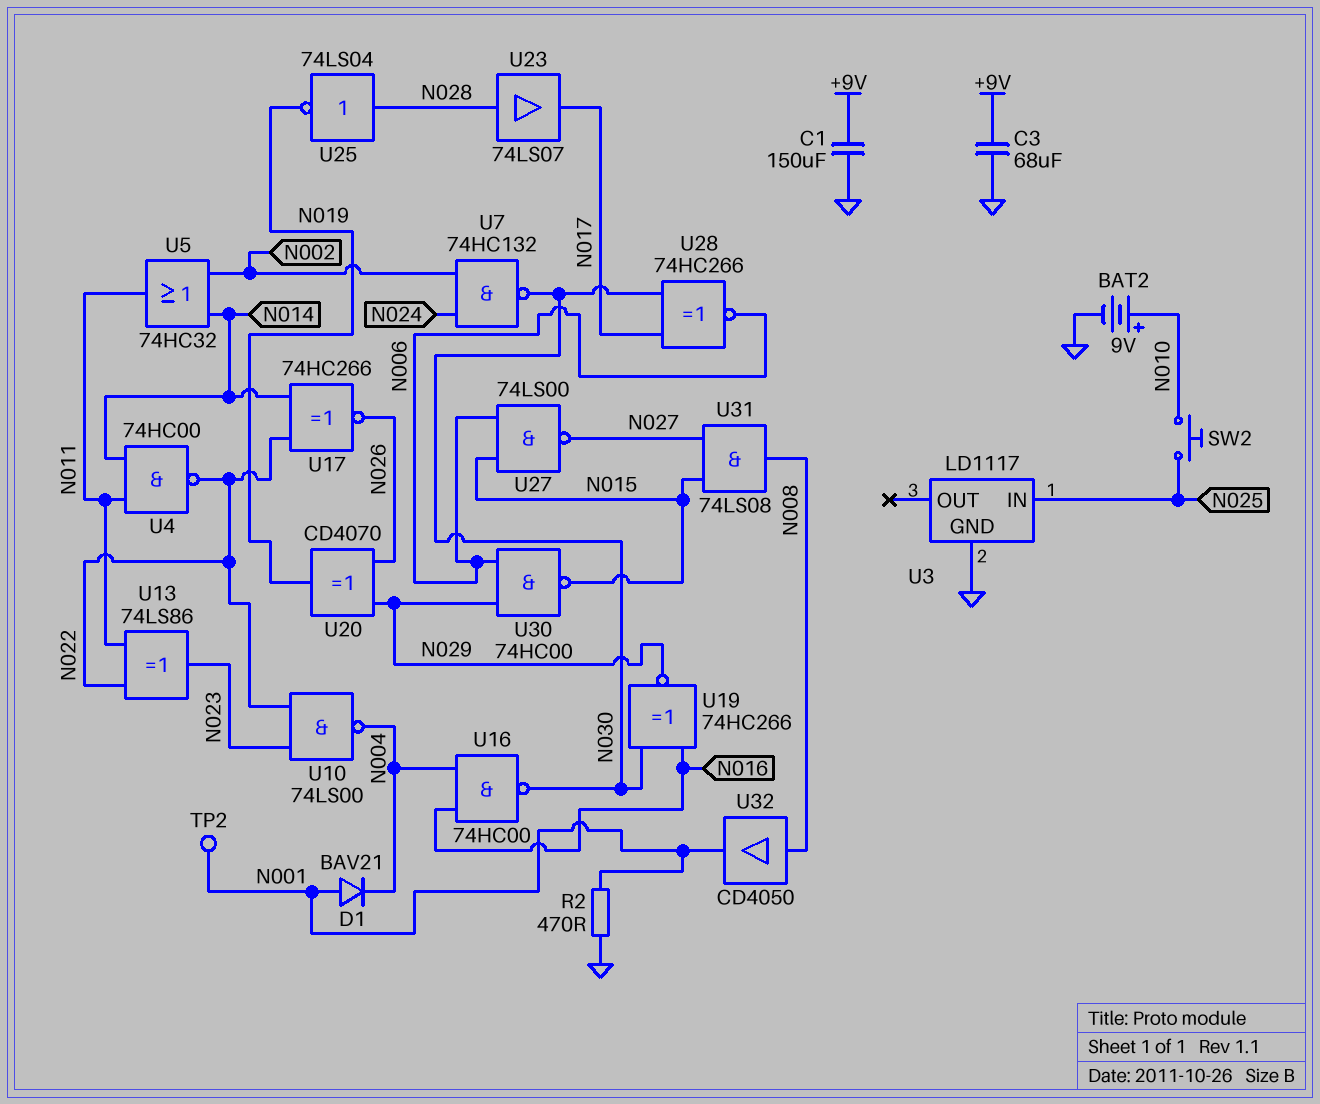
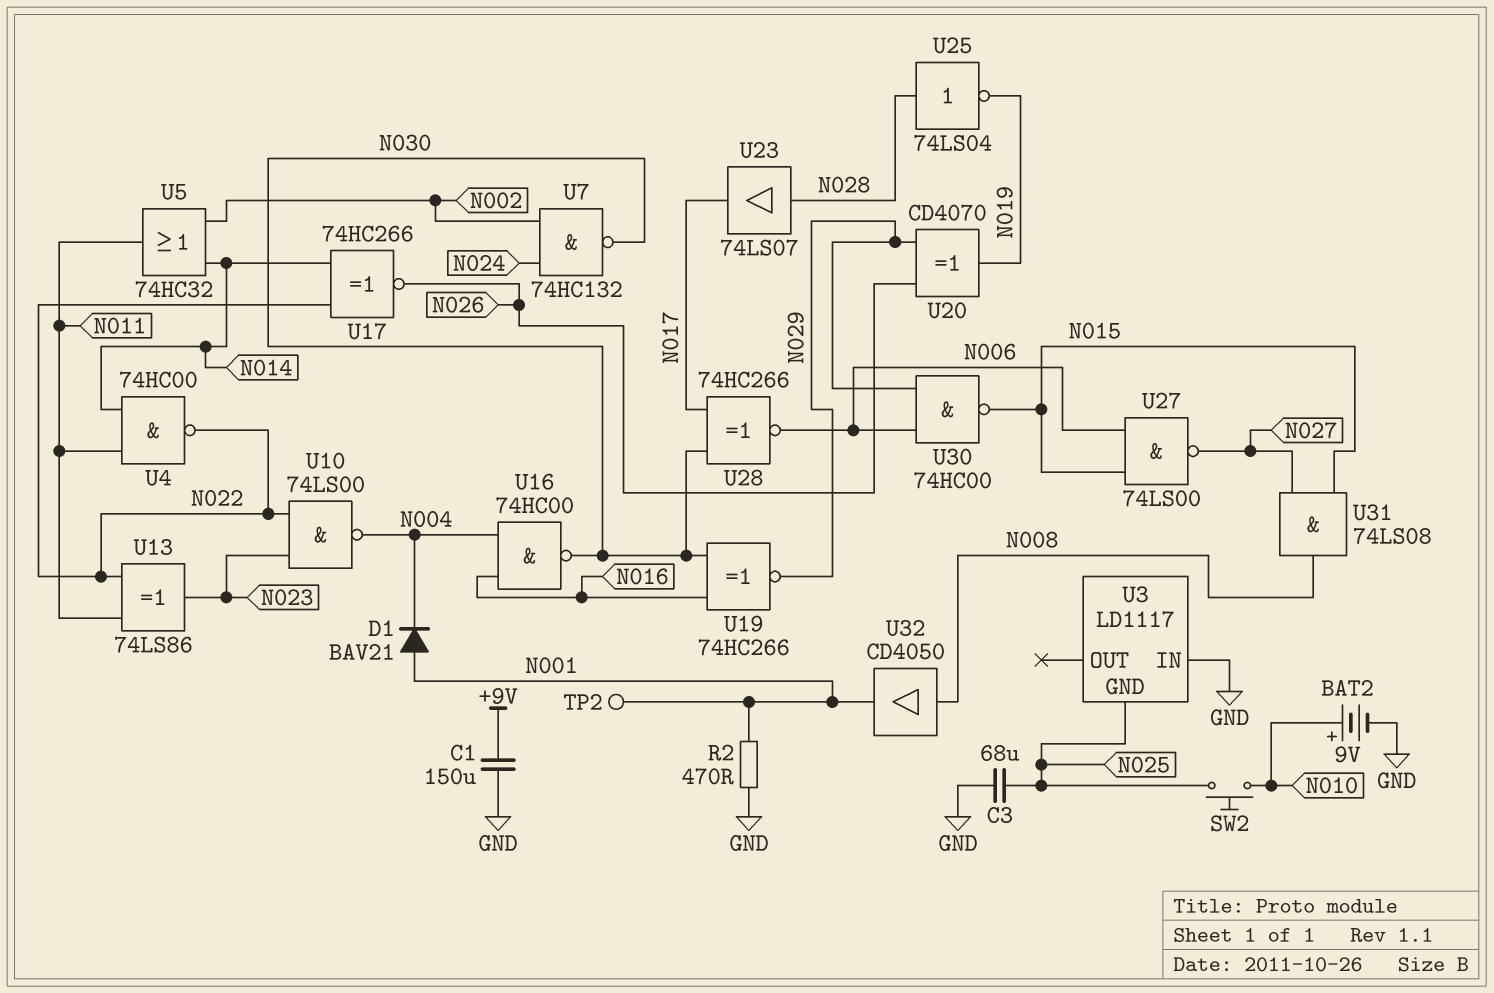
C3: 68uF (+9V, GND) -> 68uF (GND, N025)
U3 pin GND: GND -> N025
U3 pin IN: N025 -> GND

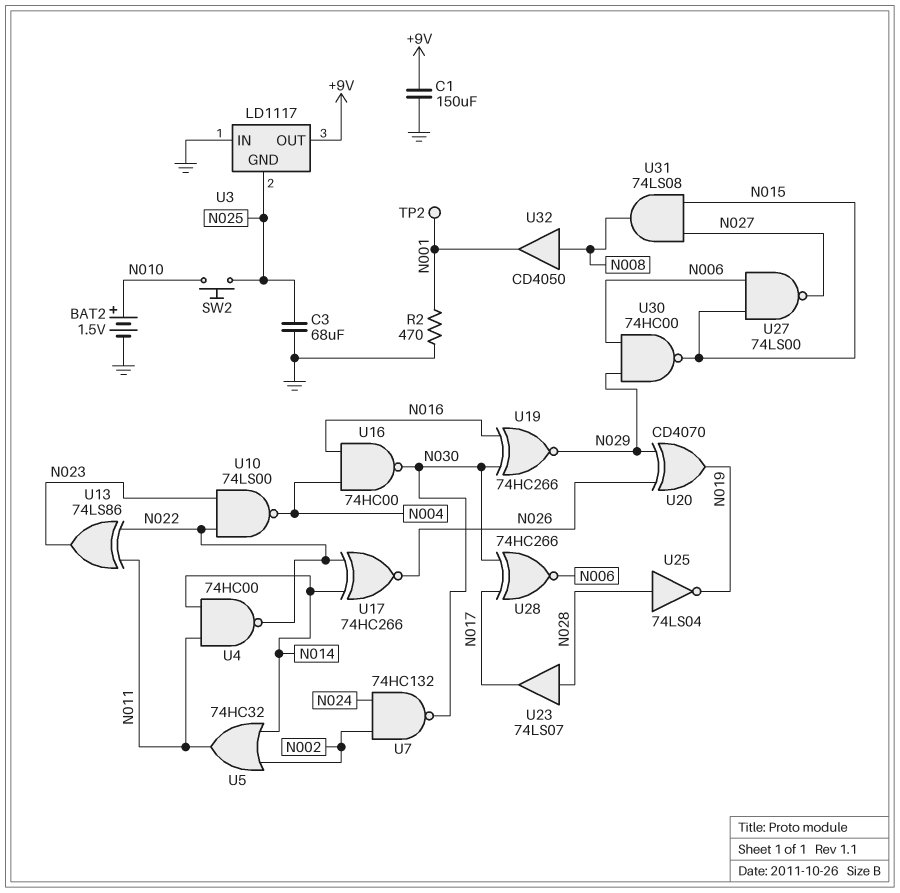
BAT2: 9V (plus N010, minus GND) -> 1.5V (plus N010, minus GND)
D1: diode BAV21 (A N001, K N004) -> none
U3 pin OUT: none -> +9V

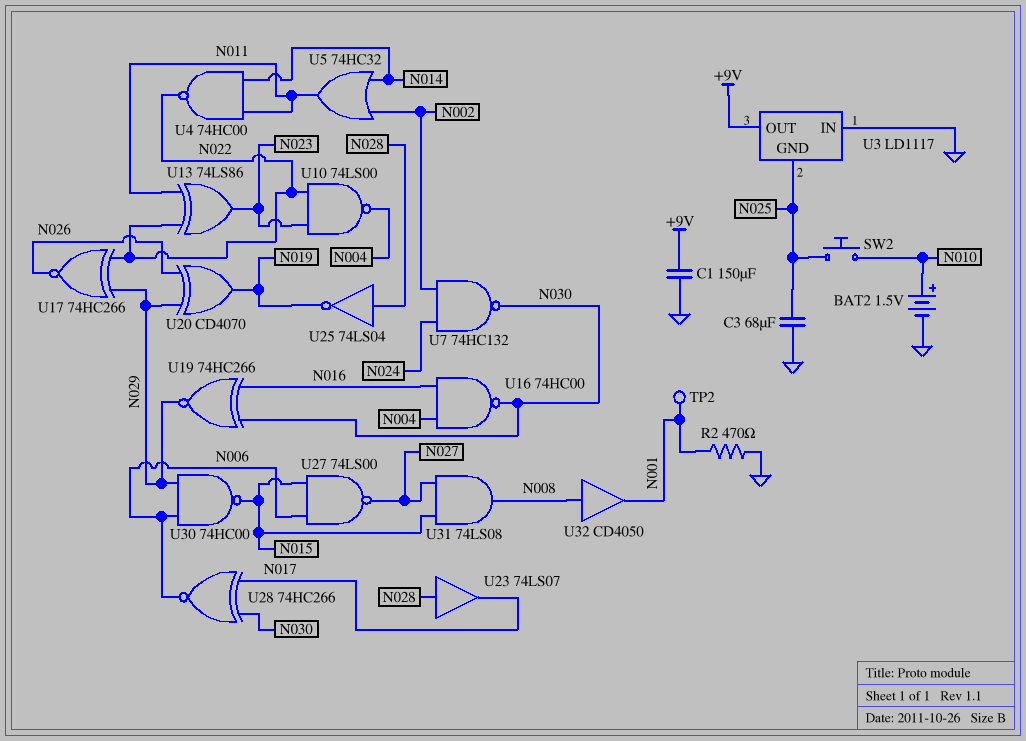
U17: XNOR 74HC266 (in N014, in N022, out N026) -> XNOR 74HC266 (in N022, in N029, out N026)

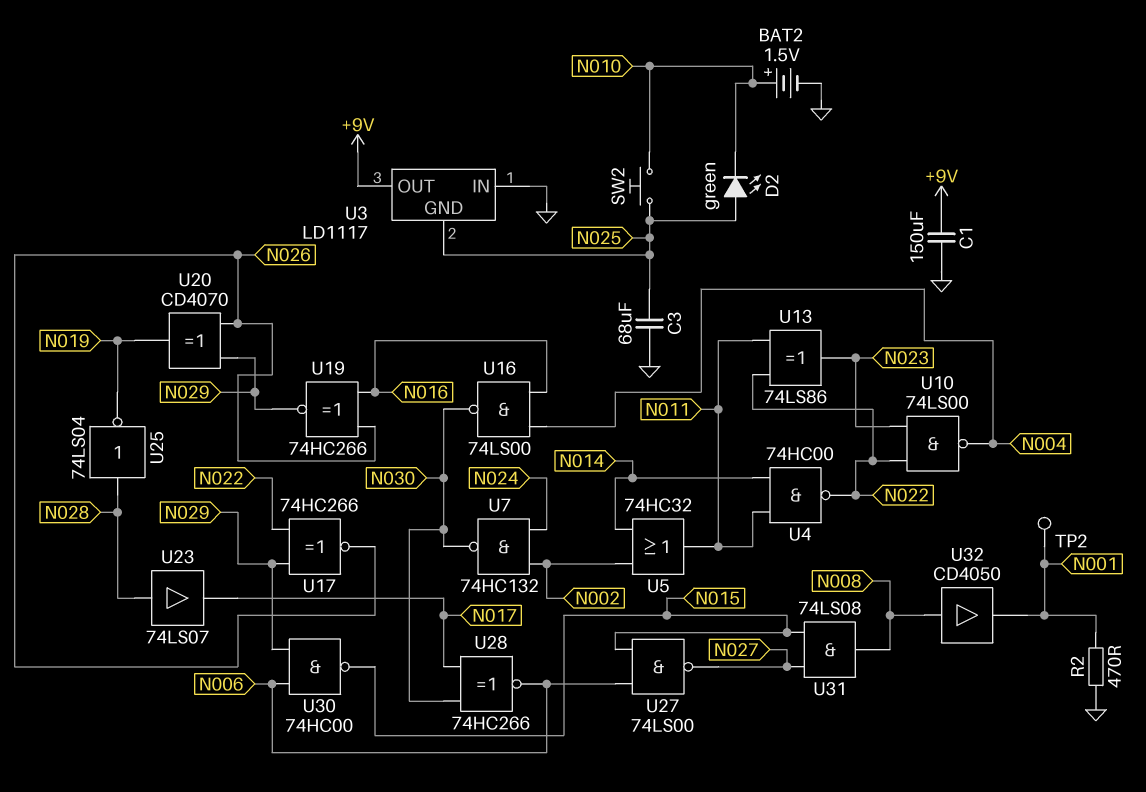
D2: none -> LED green (A N025, K N010)
U16: NAND 74HC00 (in N004, in N016, out N030) -> NAND 74LS00 (in N004, in N016, out N030)
U19: XNOR 74HC266 (in N016, in N030, out N029) -> XNOR 74HC266 (in N016, in N026, out N029)

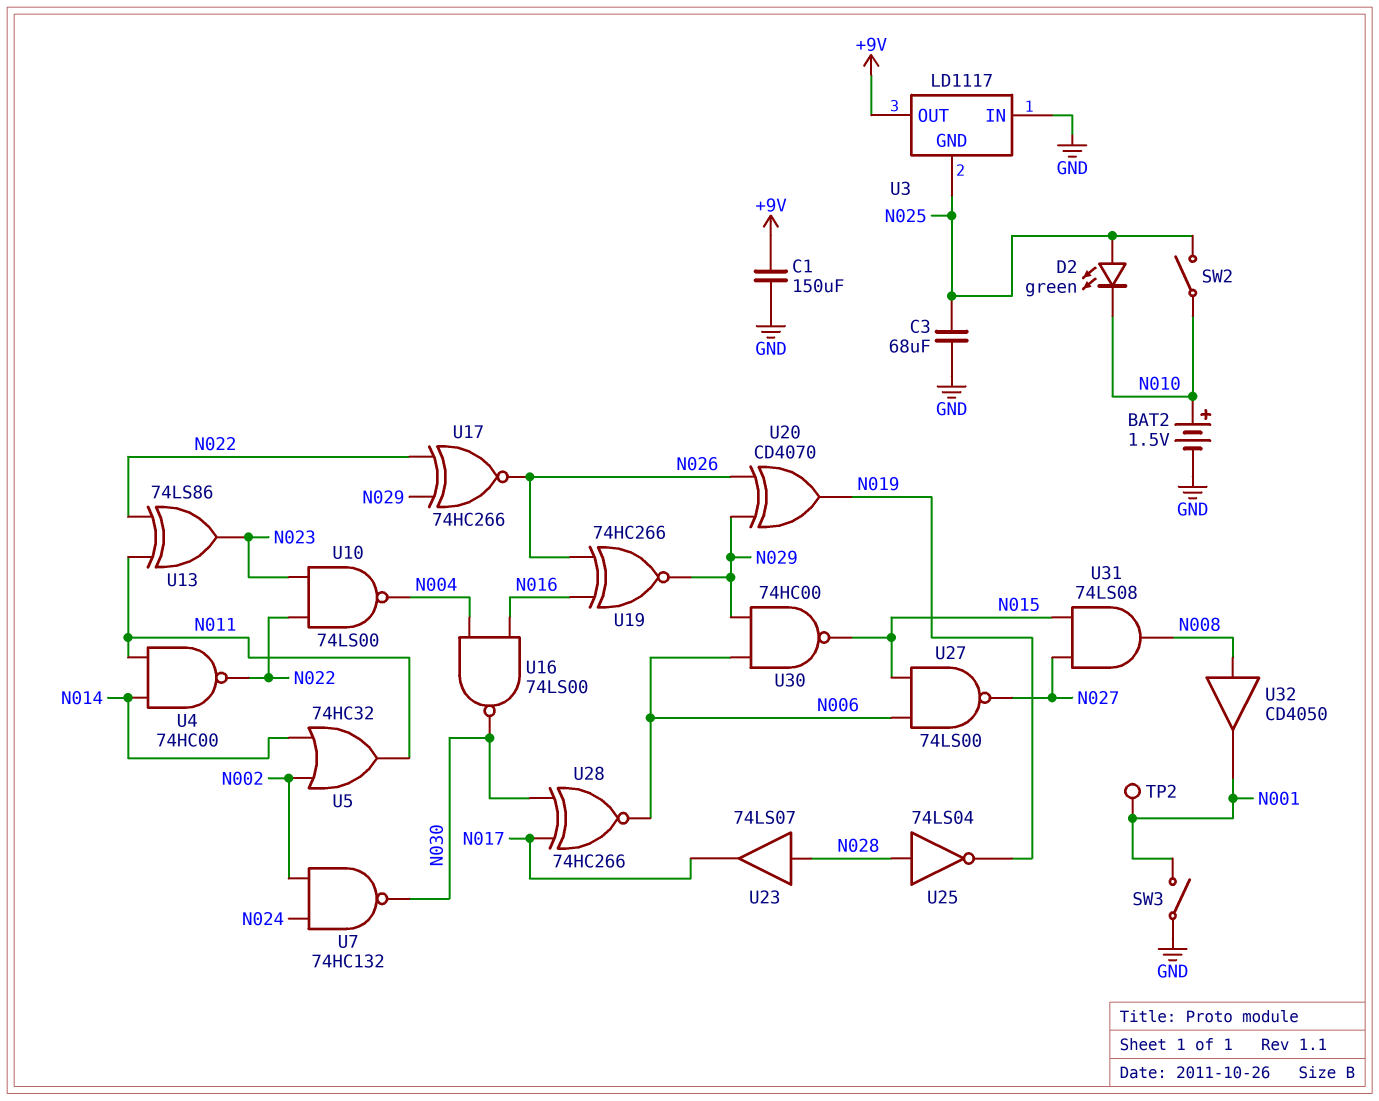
R2: 470 (GND, N001) -> none
SW2: button (N010, N025) -> switch (N010, N025)
SW3: none -> switch (GND, N001)

